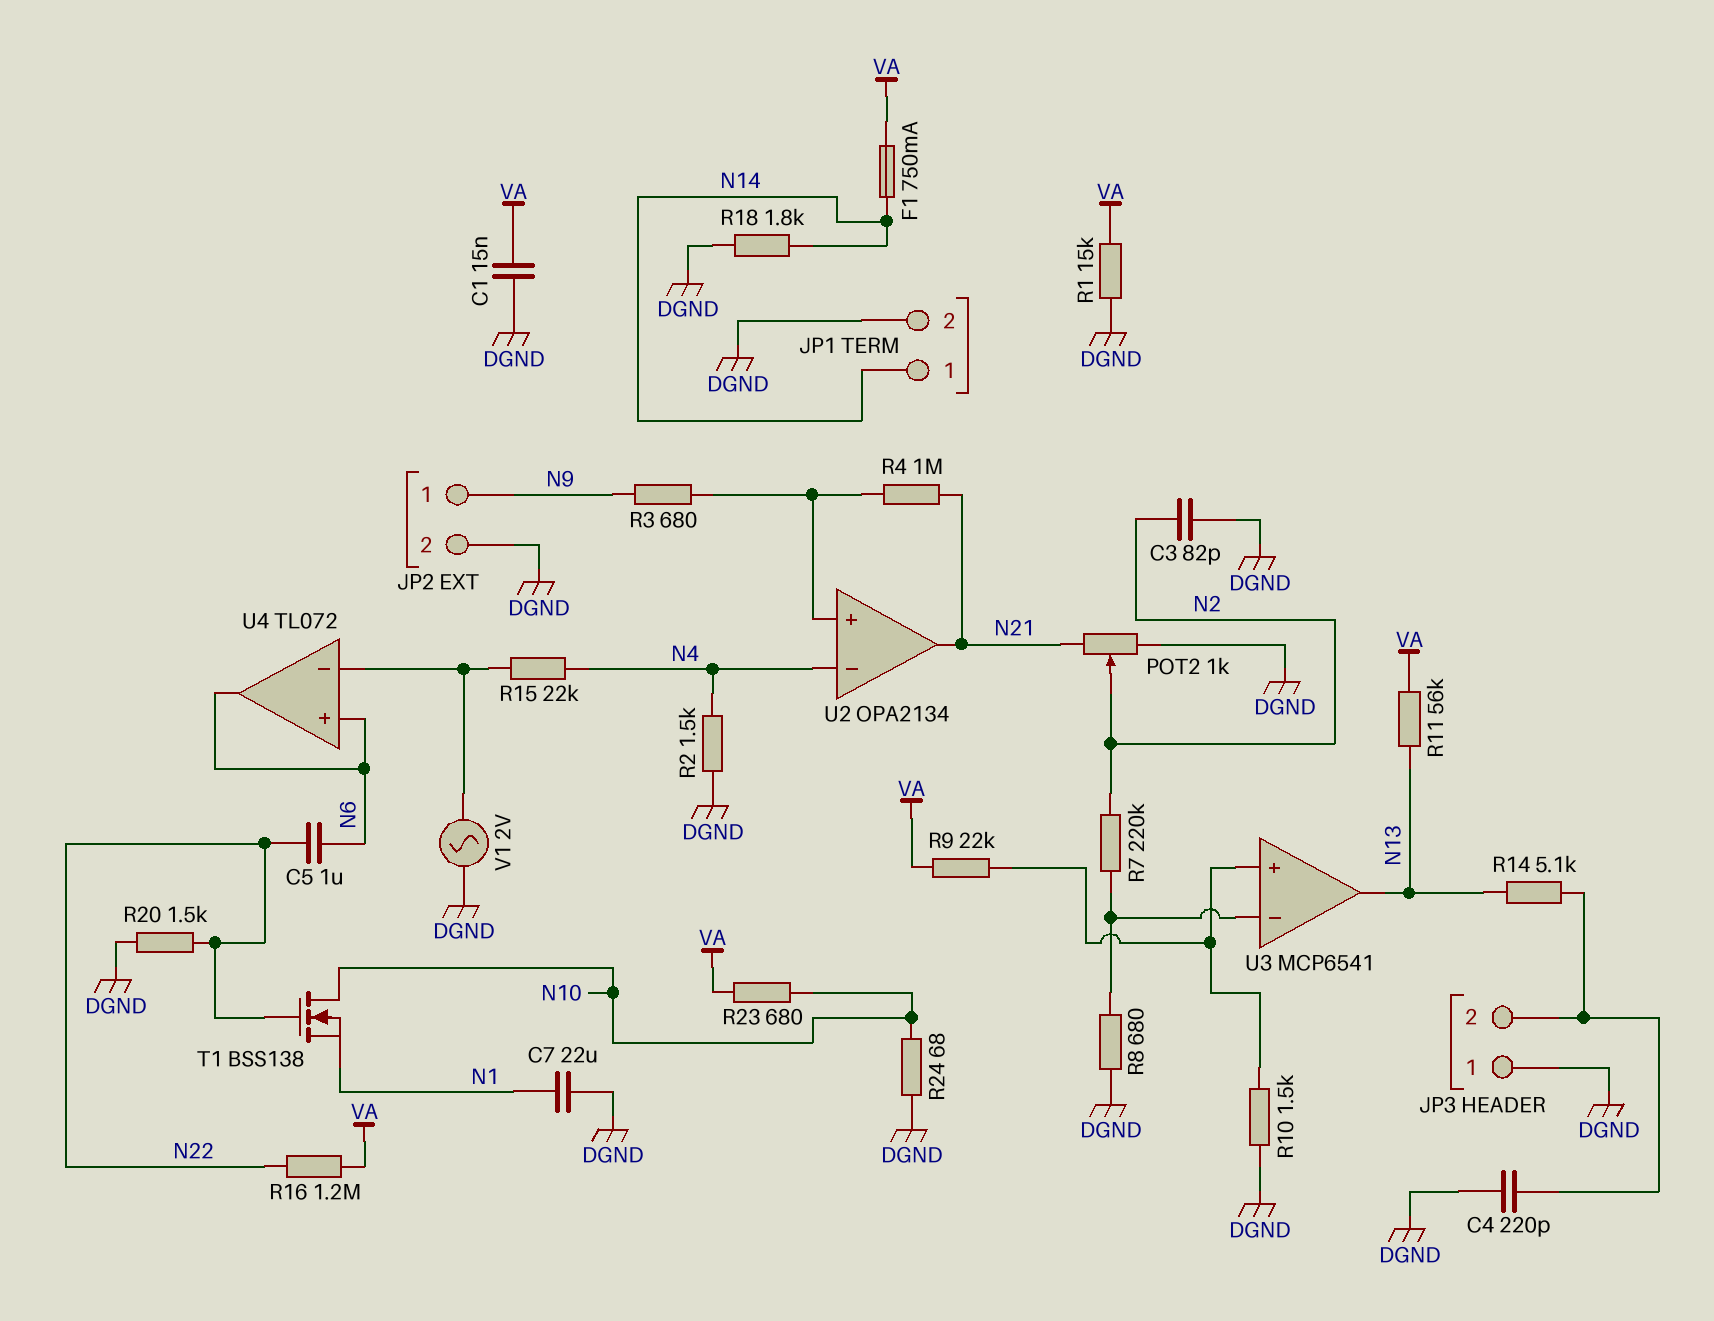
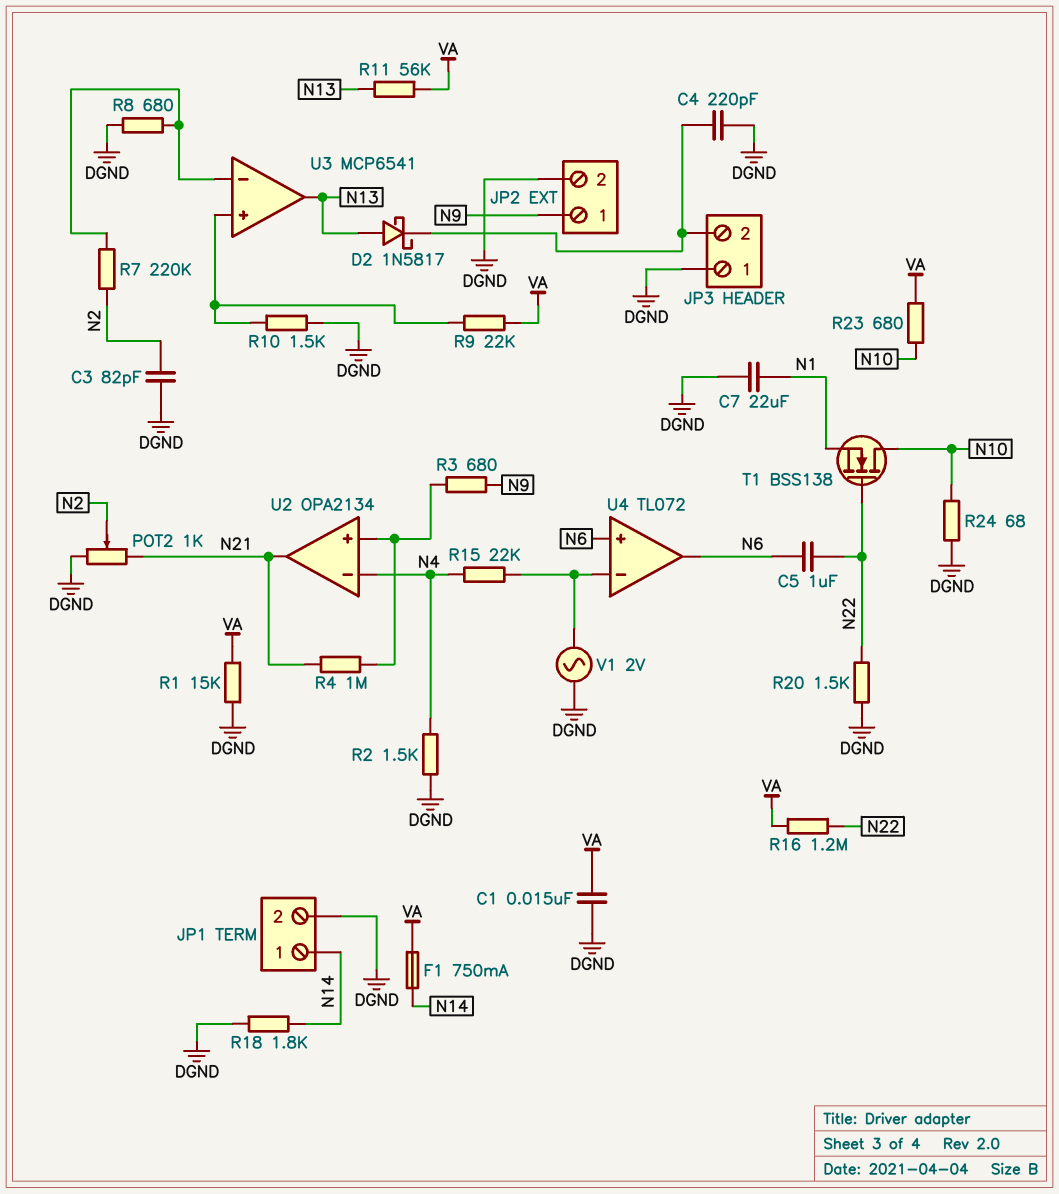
D2: none -> schottky 1N5817 (A N13, K JP3/2)
R14: 5.1k (JP3/2, N13) -> none

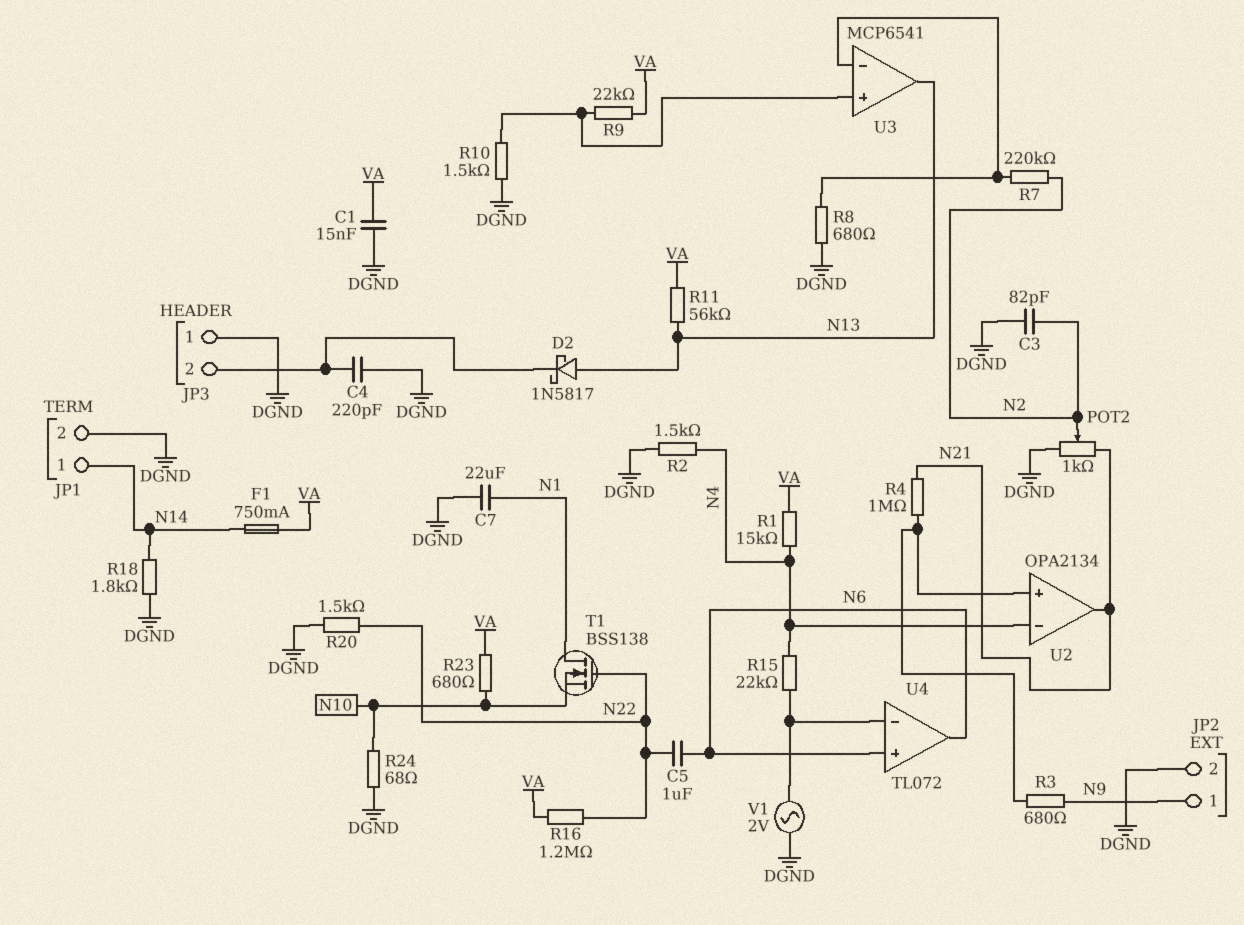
R1: 15k (DGND, VA) -> 15k (N4, VA)
T1: NMOS BSS138 (G N22, D N10, S N1) -> NMOS BSS138 (G N22, D N1, S N10)

